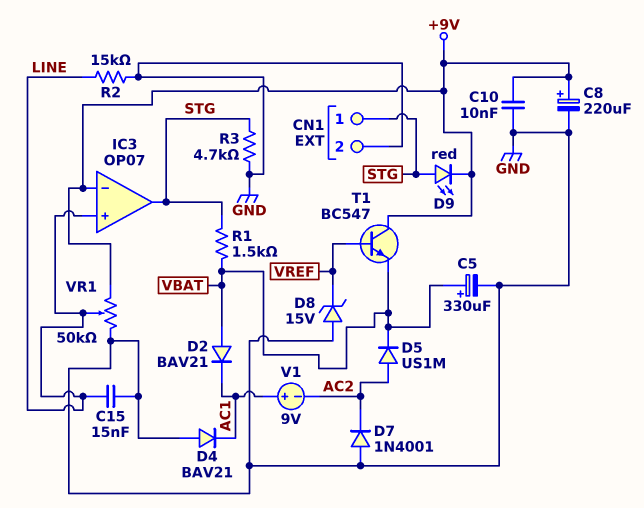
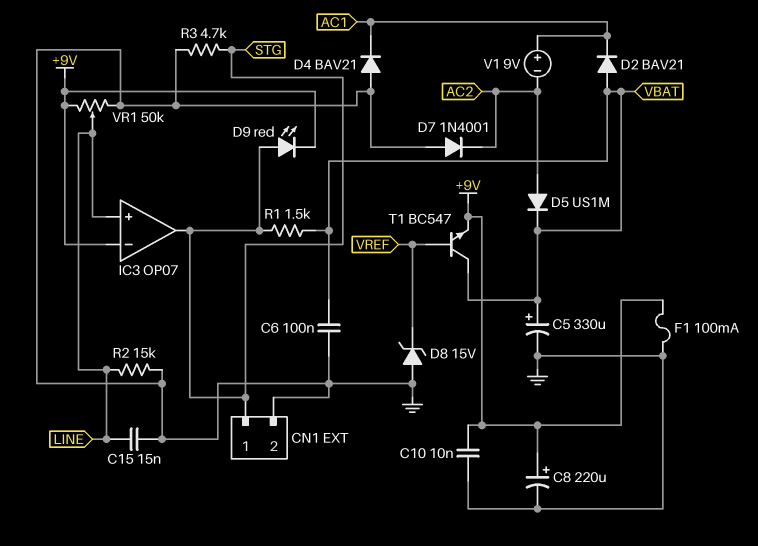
C6: none -> 100nF (GND, VBAT)
F1: none -> 100mA (+9V, GND)
T1: NPN BC547 (B VREF, C +9V, E VBAT) -> NPN BC547 (B VREF, C VBAT, E +9V)

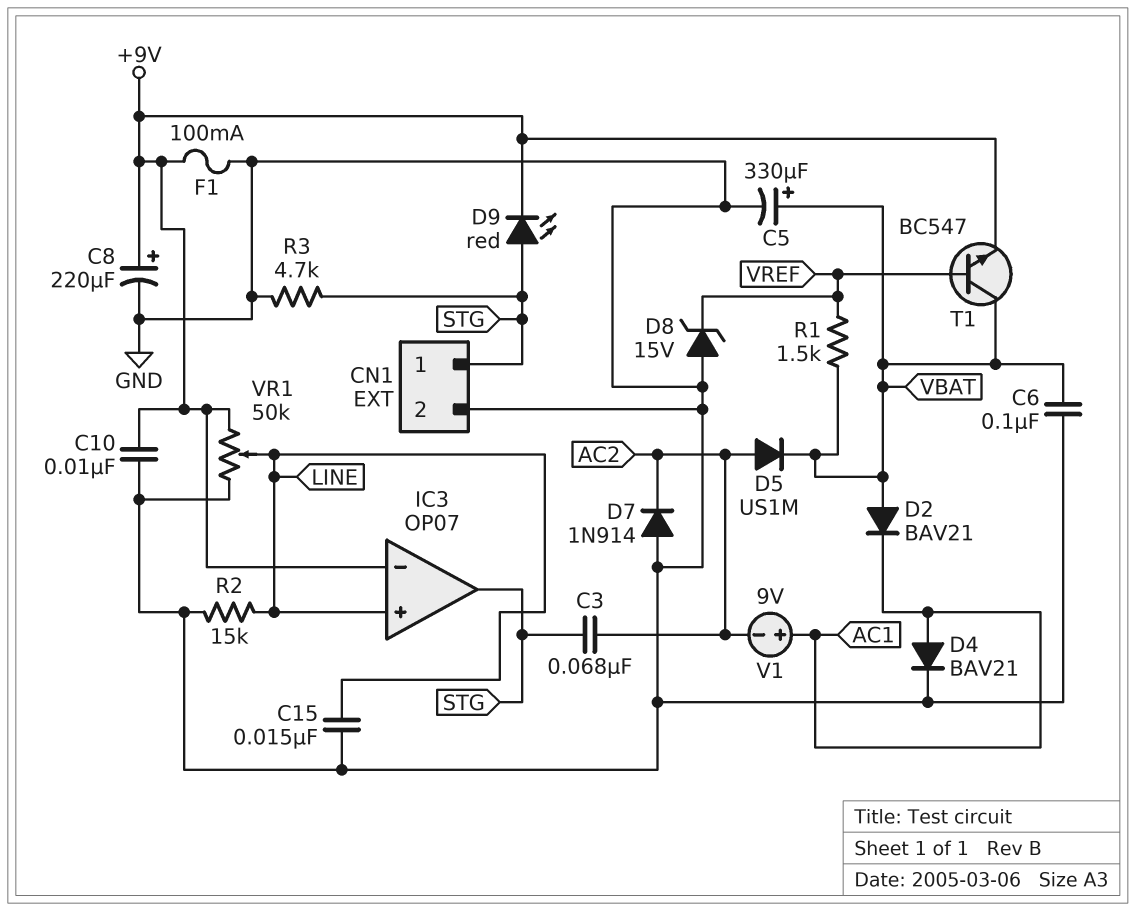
C3: none -> 68nF (AC2, STG)
D4: diode BAV21 (A GND, K AC1) -> diode BAV21 (A AC1, K GND)
D7: diode 1N4001 (A GND, K AC2) -> diode 1N914 (A GND, K AC2)
R1: 1.5k (STG, VBAT) -> 1.5k (VBAT, VREF)

